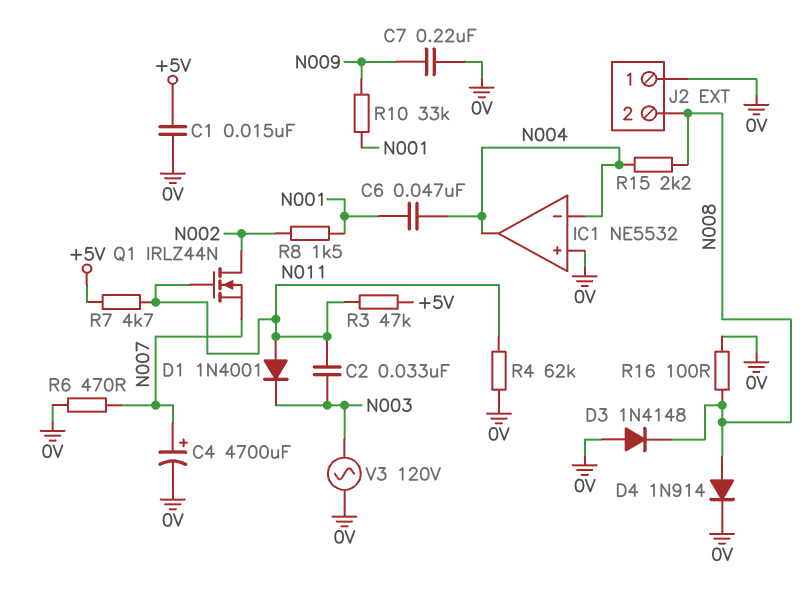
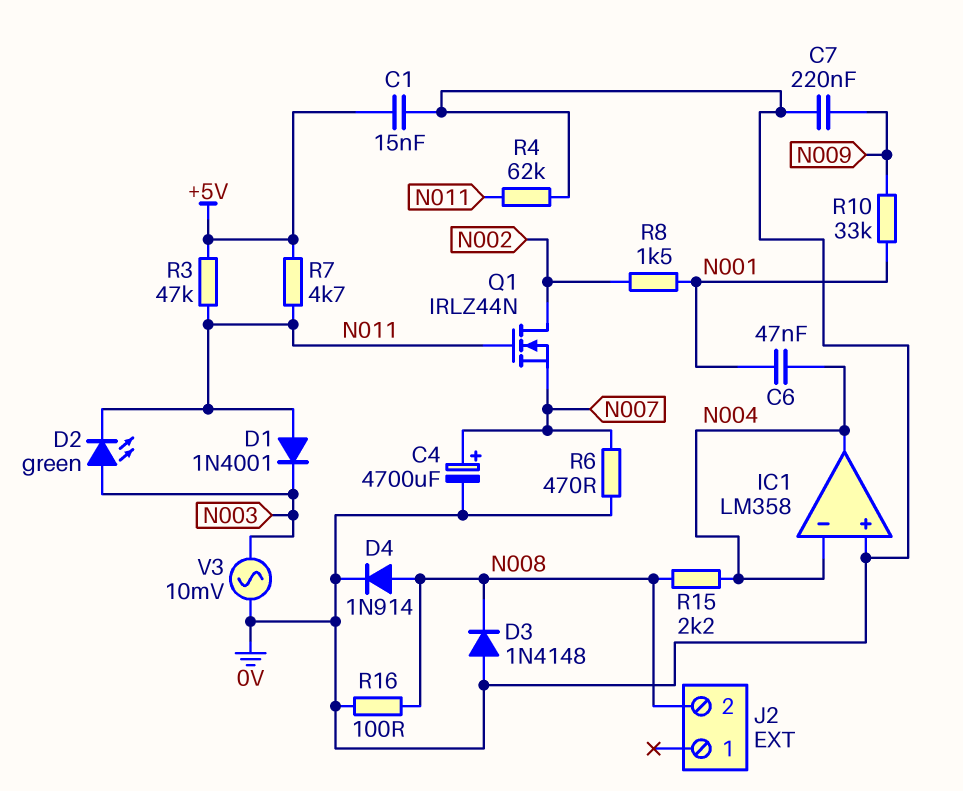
C2: 33nF (N003, N011) -> none
D2: none -> LED green (A N003, K N011)
IC1: NE5532 -> LM358
J2 pin 1: 0V -> none
V3: AC 120V (0V, N003) -> AC 10mV (0V, N003)

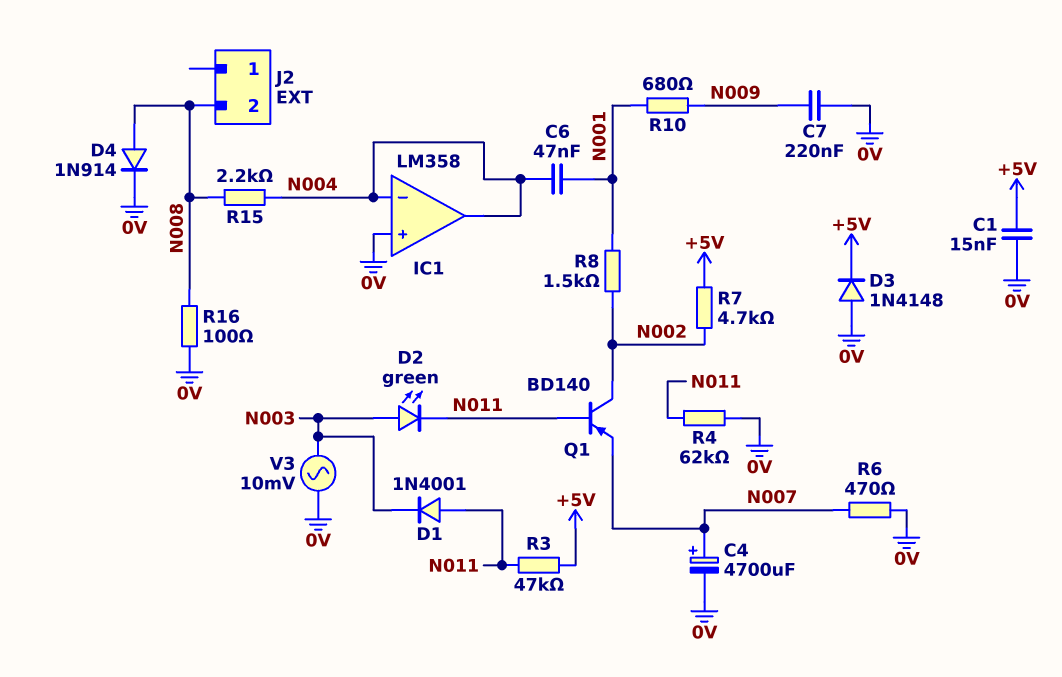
D3: diode 1N4148 (A 0V, K N008) -> diode 1N4148 (A 0V, K +5V)
Q1: NMOS IRLZ44N (G N011, D N002, S N007) -> PNP BD140 (B N011, C N002, E N007)
R7: 4.7k (+5V, N011) -> 4.7k (+5V, N002)
R10: 33k (N001, N009) -> 680 (N001, N009)

